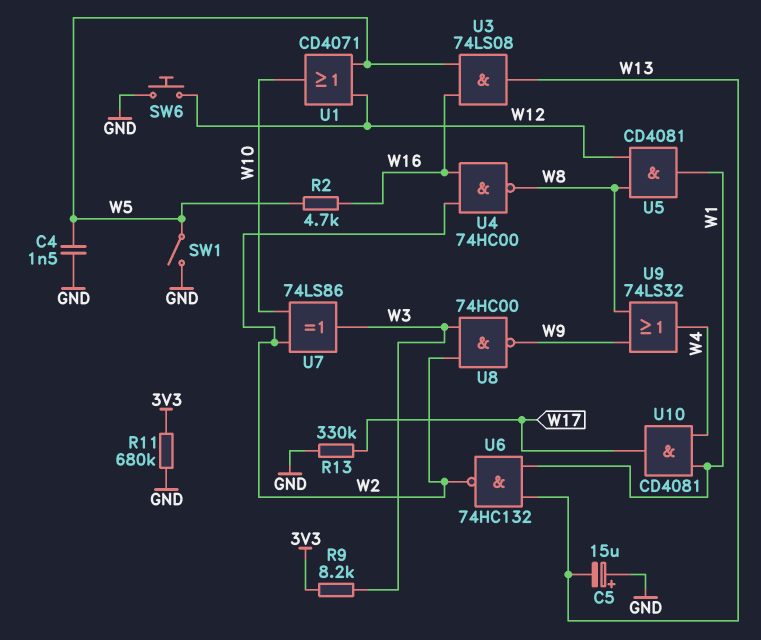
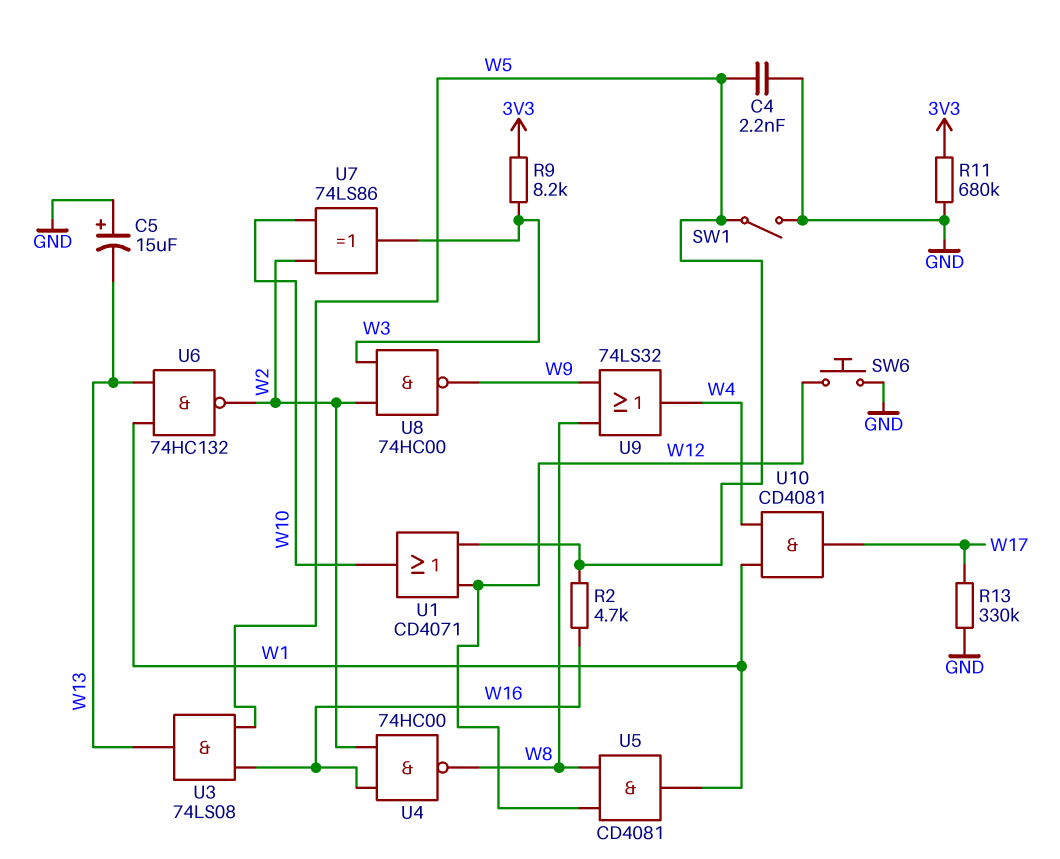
C4: 1.5nF (GND, W5) -> 2.2nF (GND, W5)

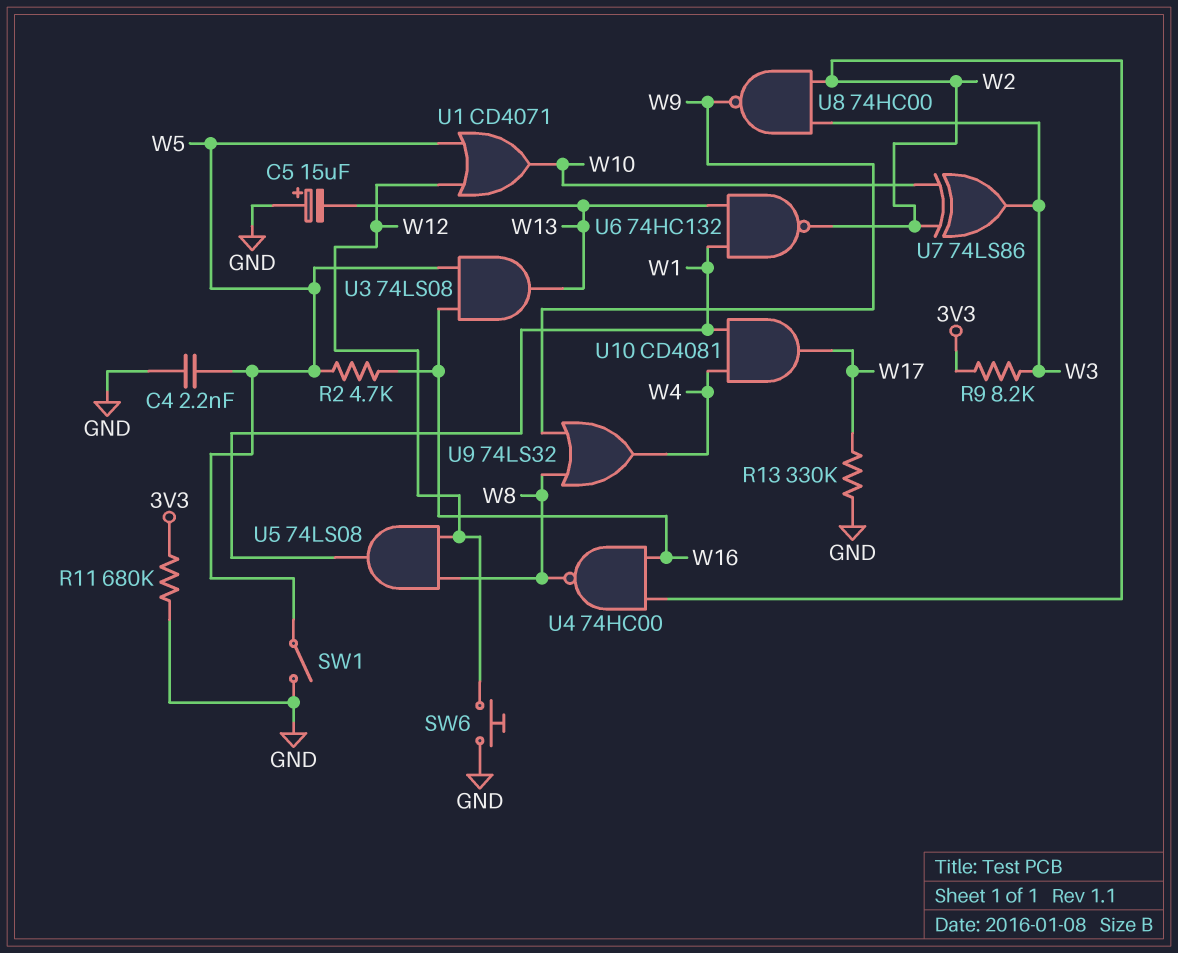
U5: AND CD4081 (in W8, in W12, out W1) -> AND 74LS08 (in W8, in W12, out W1)

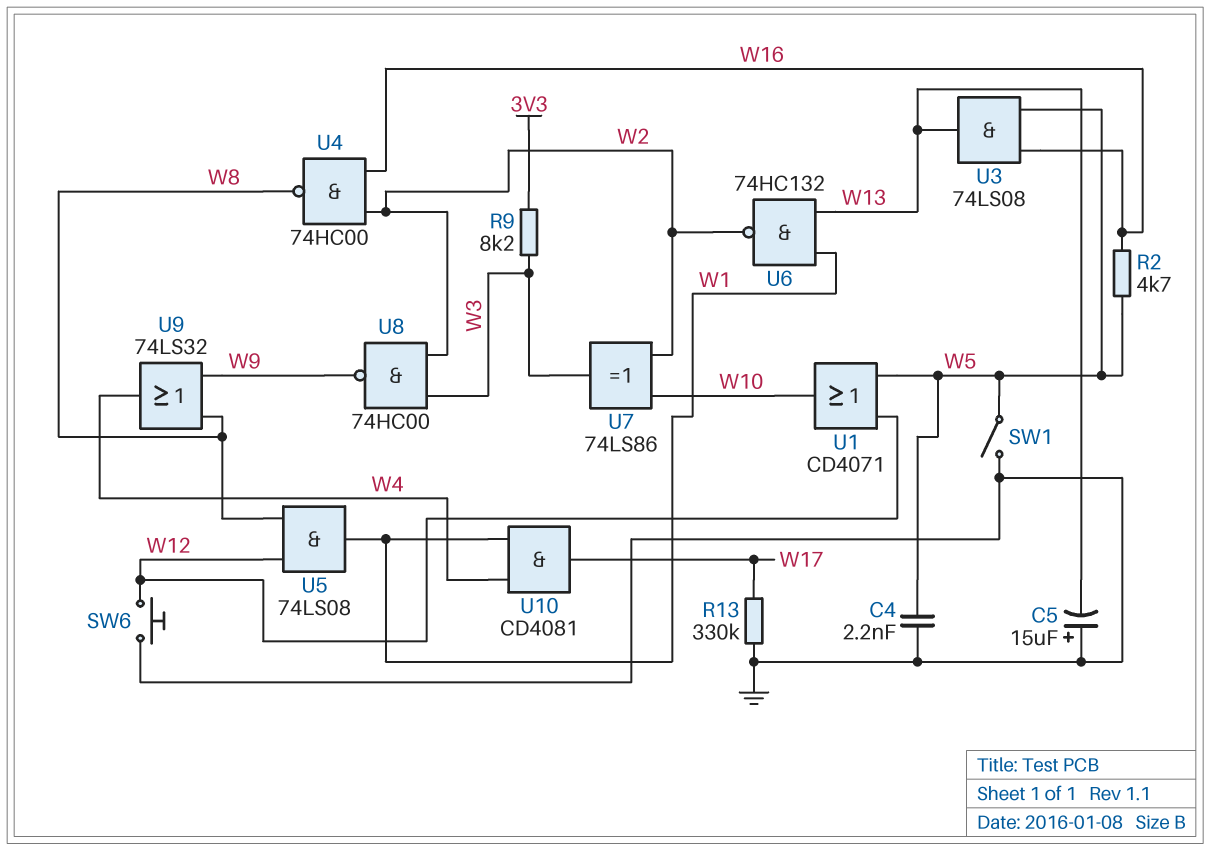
R11: 680k (3V3, GND) -> none

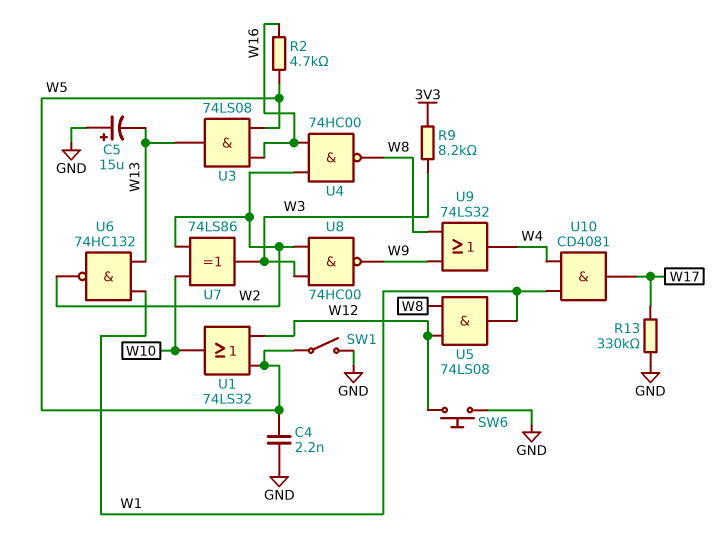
U1: OR CD4071 (in W5, in W12, out W10) -> OR 74LS32 (in W5, in W12, out W10)

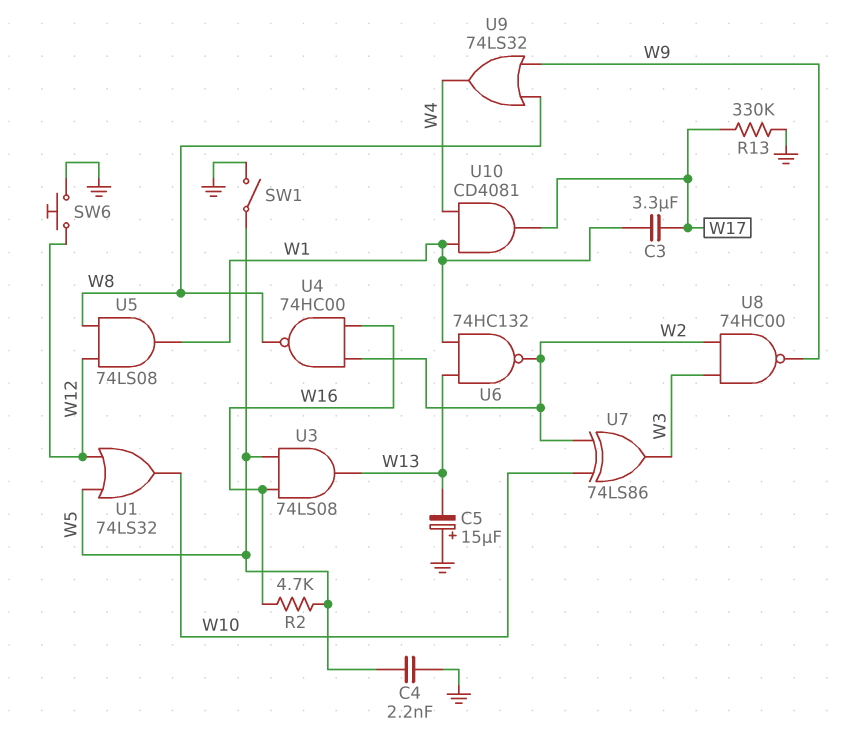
C3: none -> 3.3uF (W1, W17)
R9: 8.2k (3V3, W3) -> none

